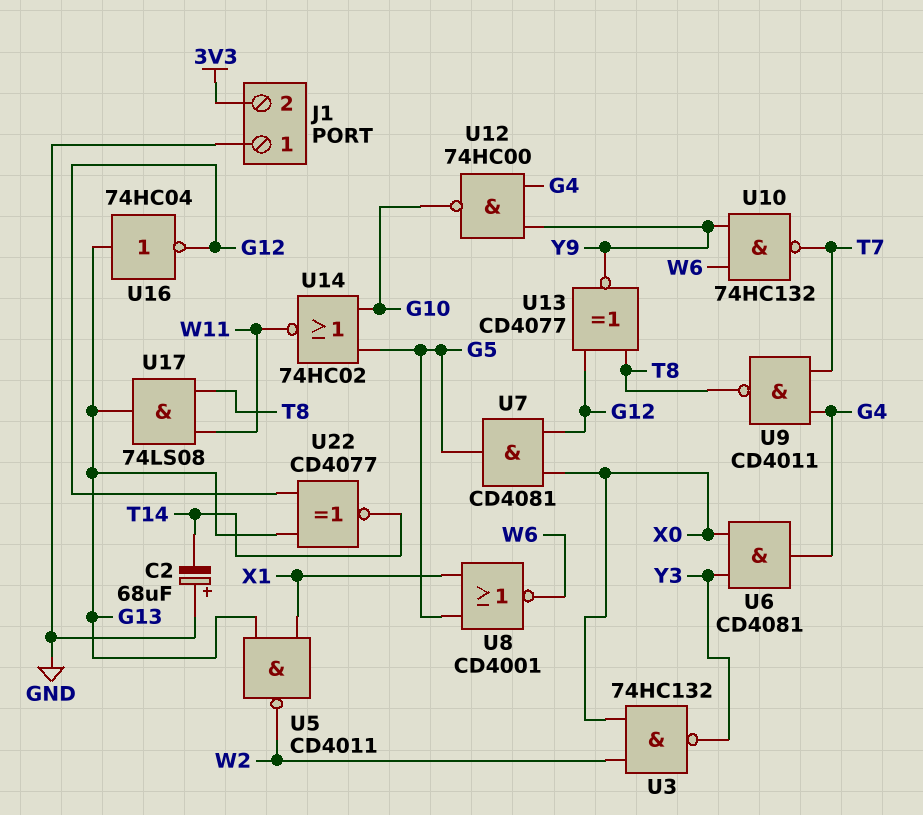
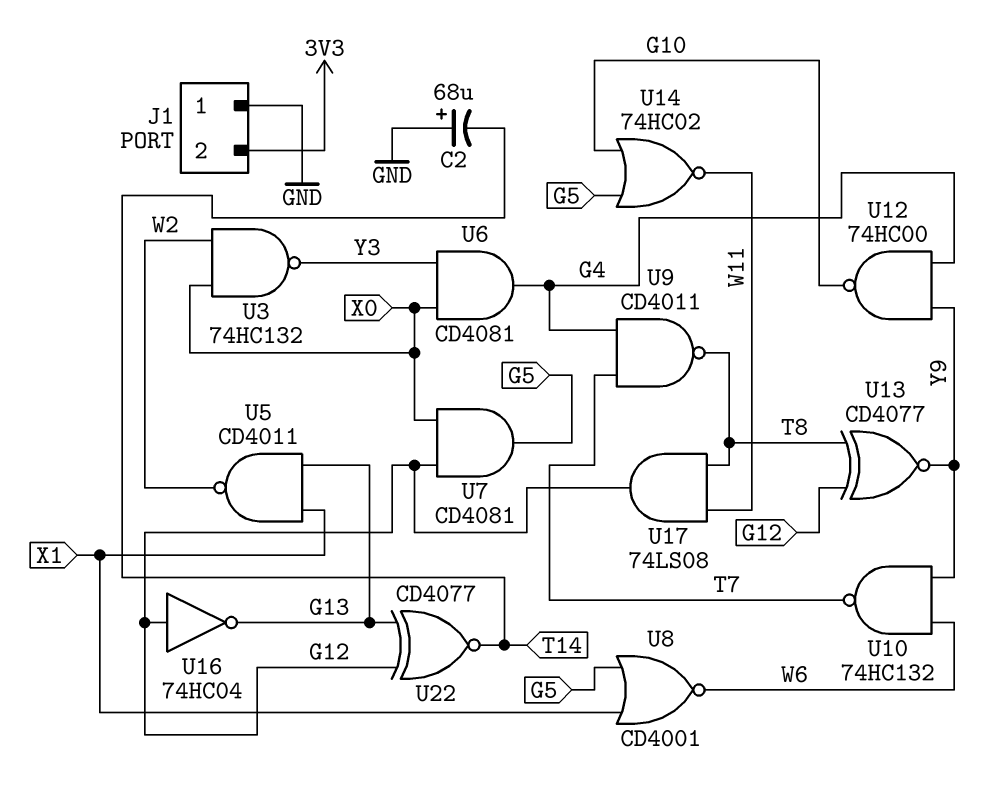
U16: NOT 74HC04 (in G13, out G12) -> NOT 74HC04 (in G12, out G13)
U17: AND 74LS08 (in T8, in W11, out G13) -> AND 74LS08 (in T8, in W11, out G12)

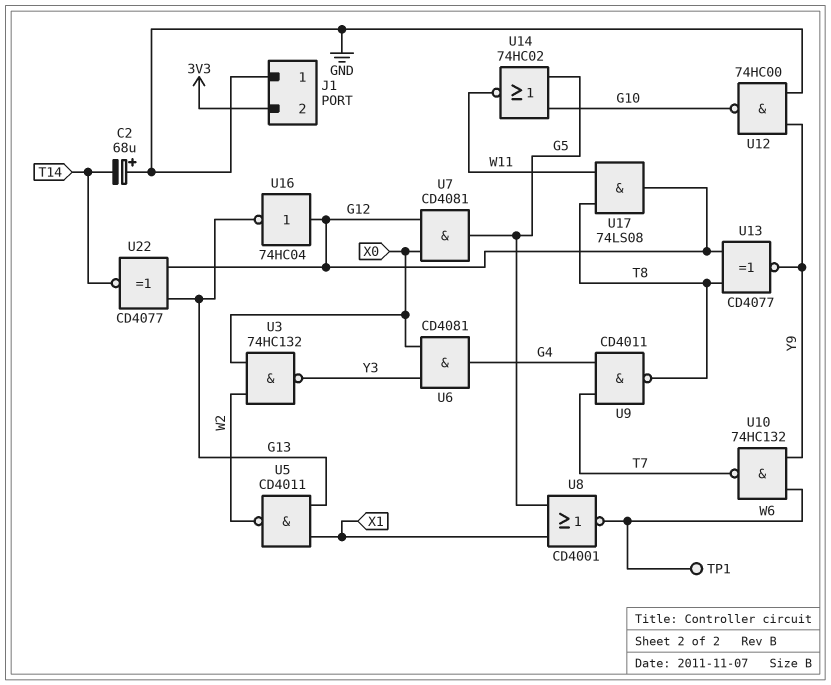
TP1: none -> test point (W6)
U12: NAND 74HC00 (in G4, in Y9, out G10) -> NAND 74HC00 (in GND, in Y9, out G10)

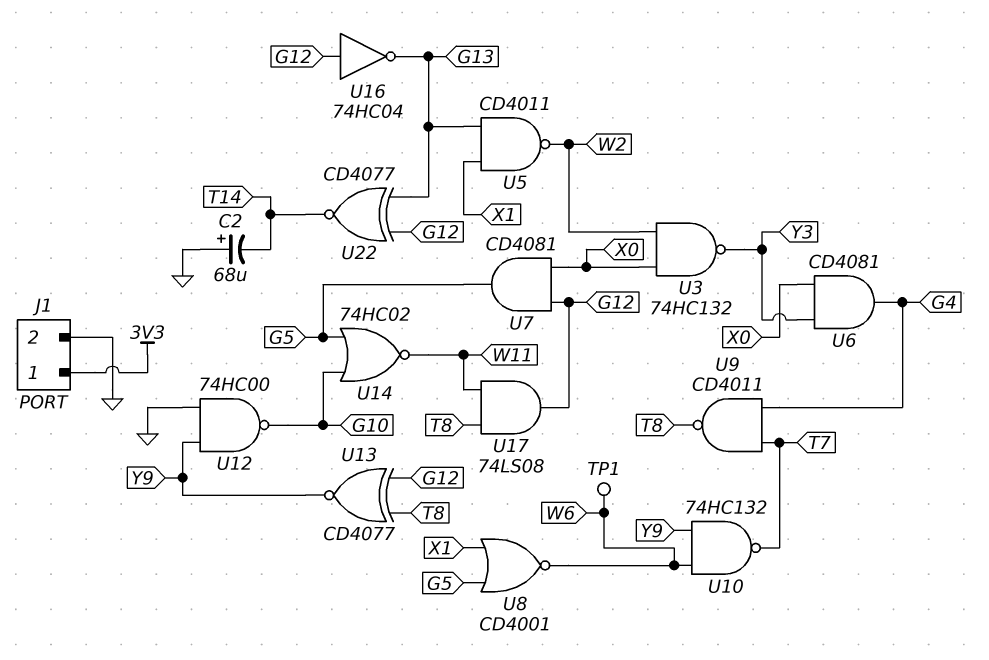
J1 pin 1: GND -> 3V3
J1 pin 2: 3V3 -> GND

